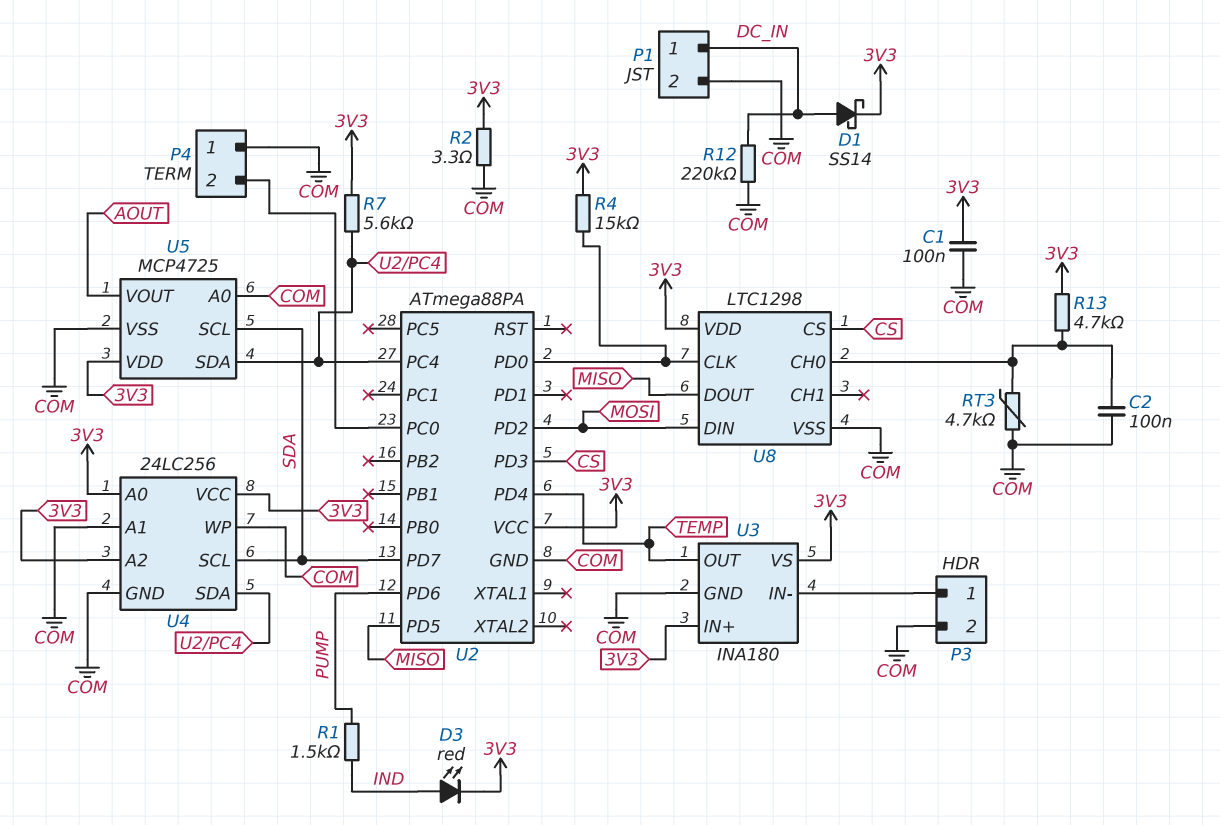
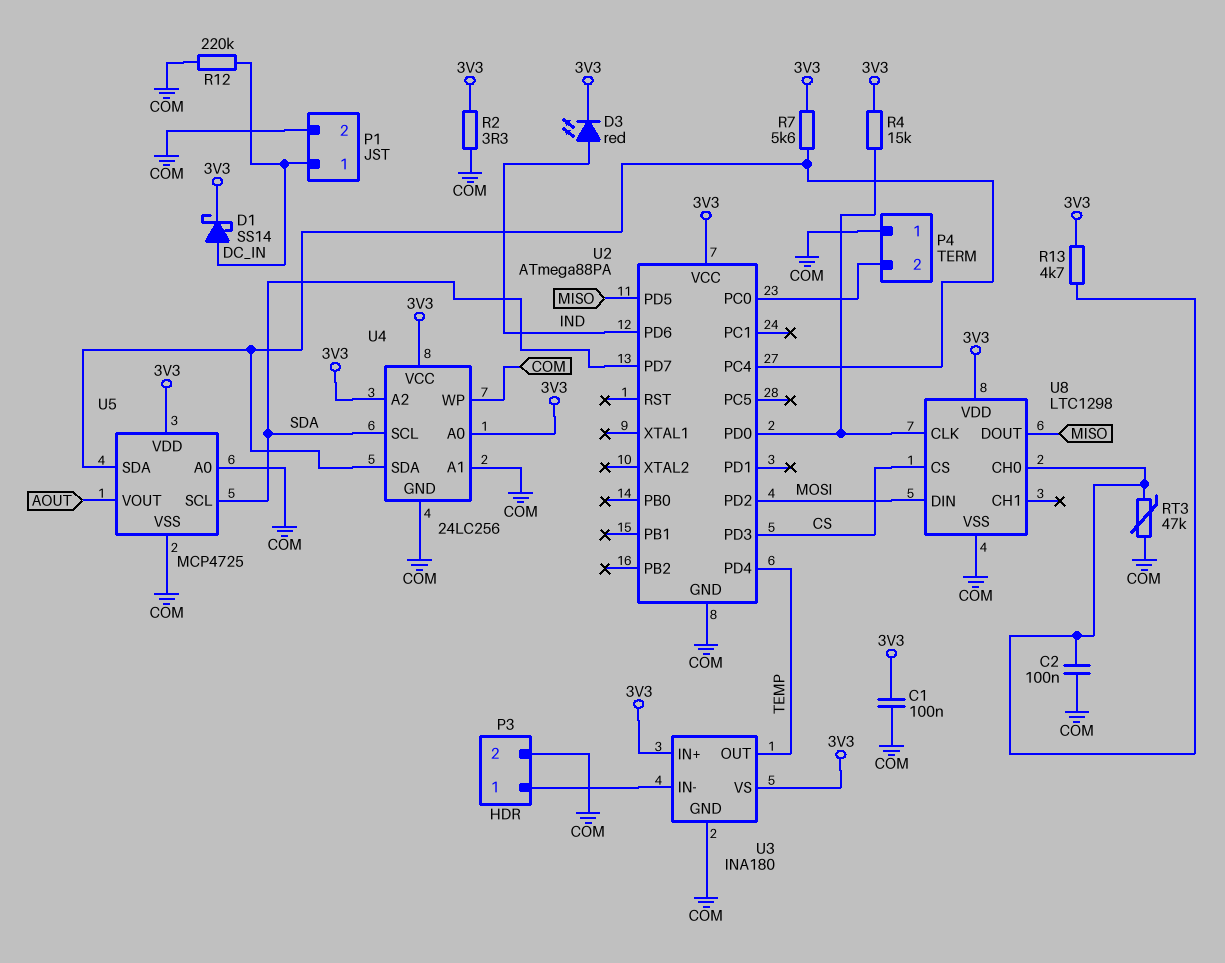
R1: 1.5k (IND, PUMP) -> none
RT3: 4.7k (COM, U8/CH0) -> 47k (COM, U8/CH0)
U2 pin PD6: PUMP -> IND

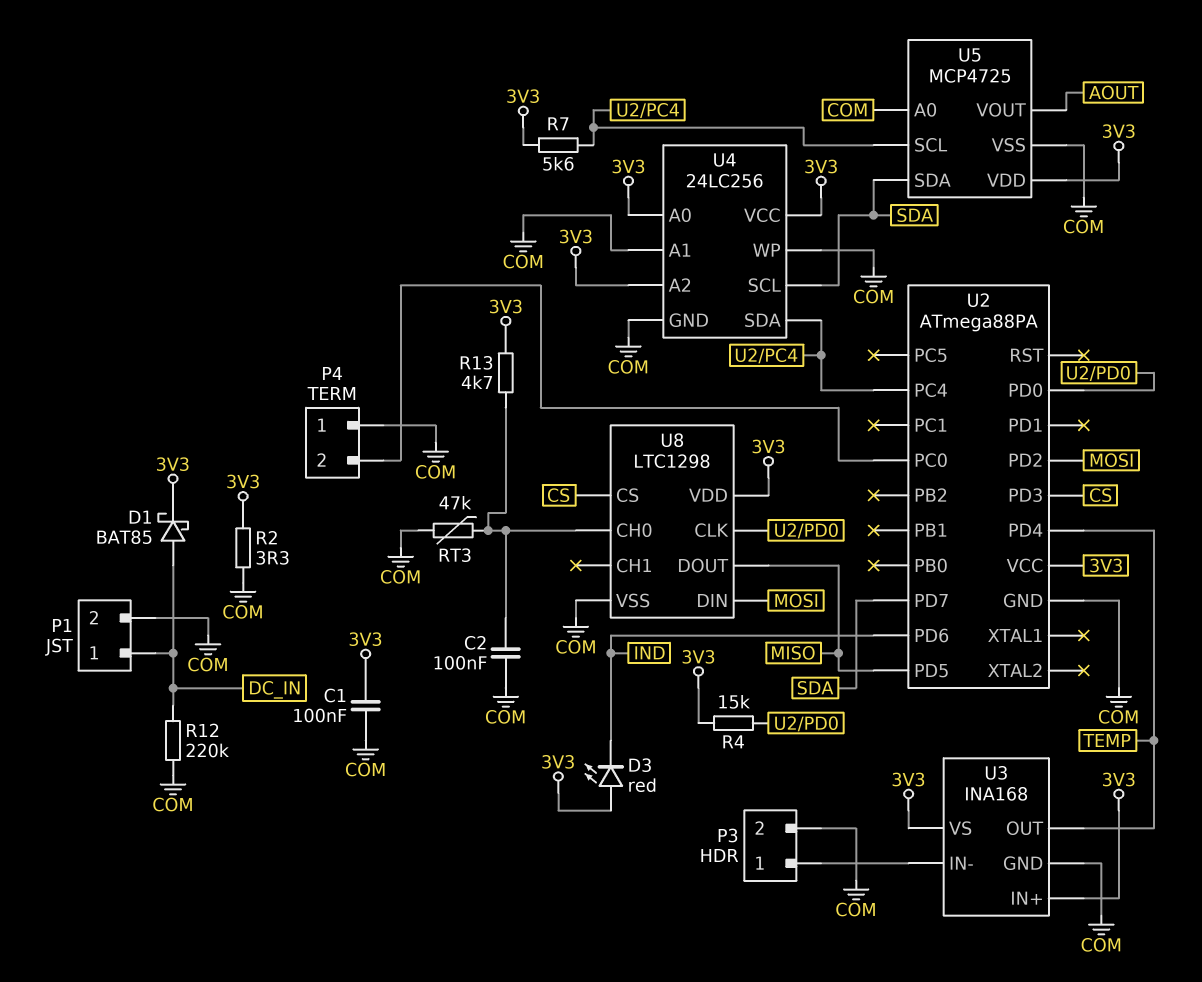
D1: schottky SS14 (A DC_IN, K 3V3) -> schottky BAT85 (A DC_IN, K 3V3)
D3: LED red (A IND, K 3V3) -> LED red (A 3V3, K IND)
U3: INA180 -> INA168
U5 pin SCL: SDA -> U2/PC4
U5 pin SDA: U2/PC4 -> SDA

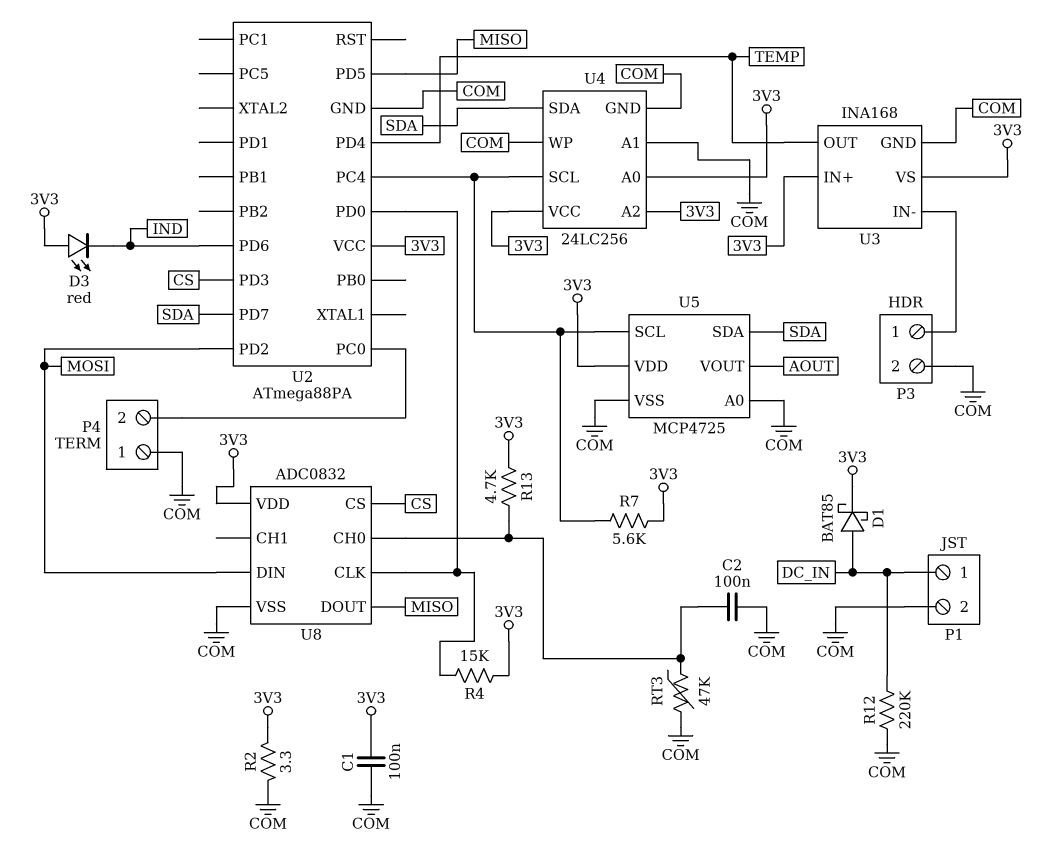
U4 pin SCL: SDA -> U2/PC4
U4 pin SDA: U2/PC4 -> SDA
U8: LTC1298 -> ADC0832

